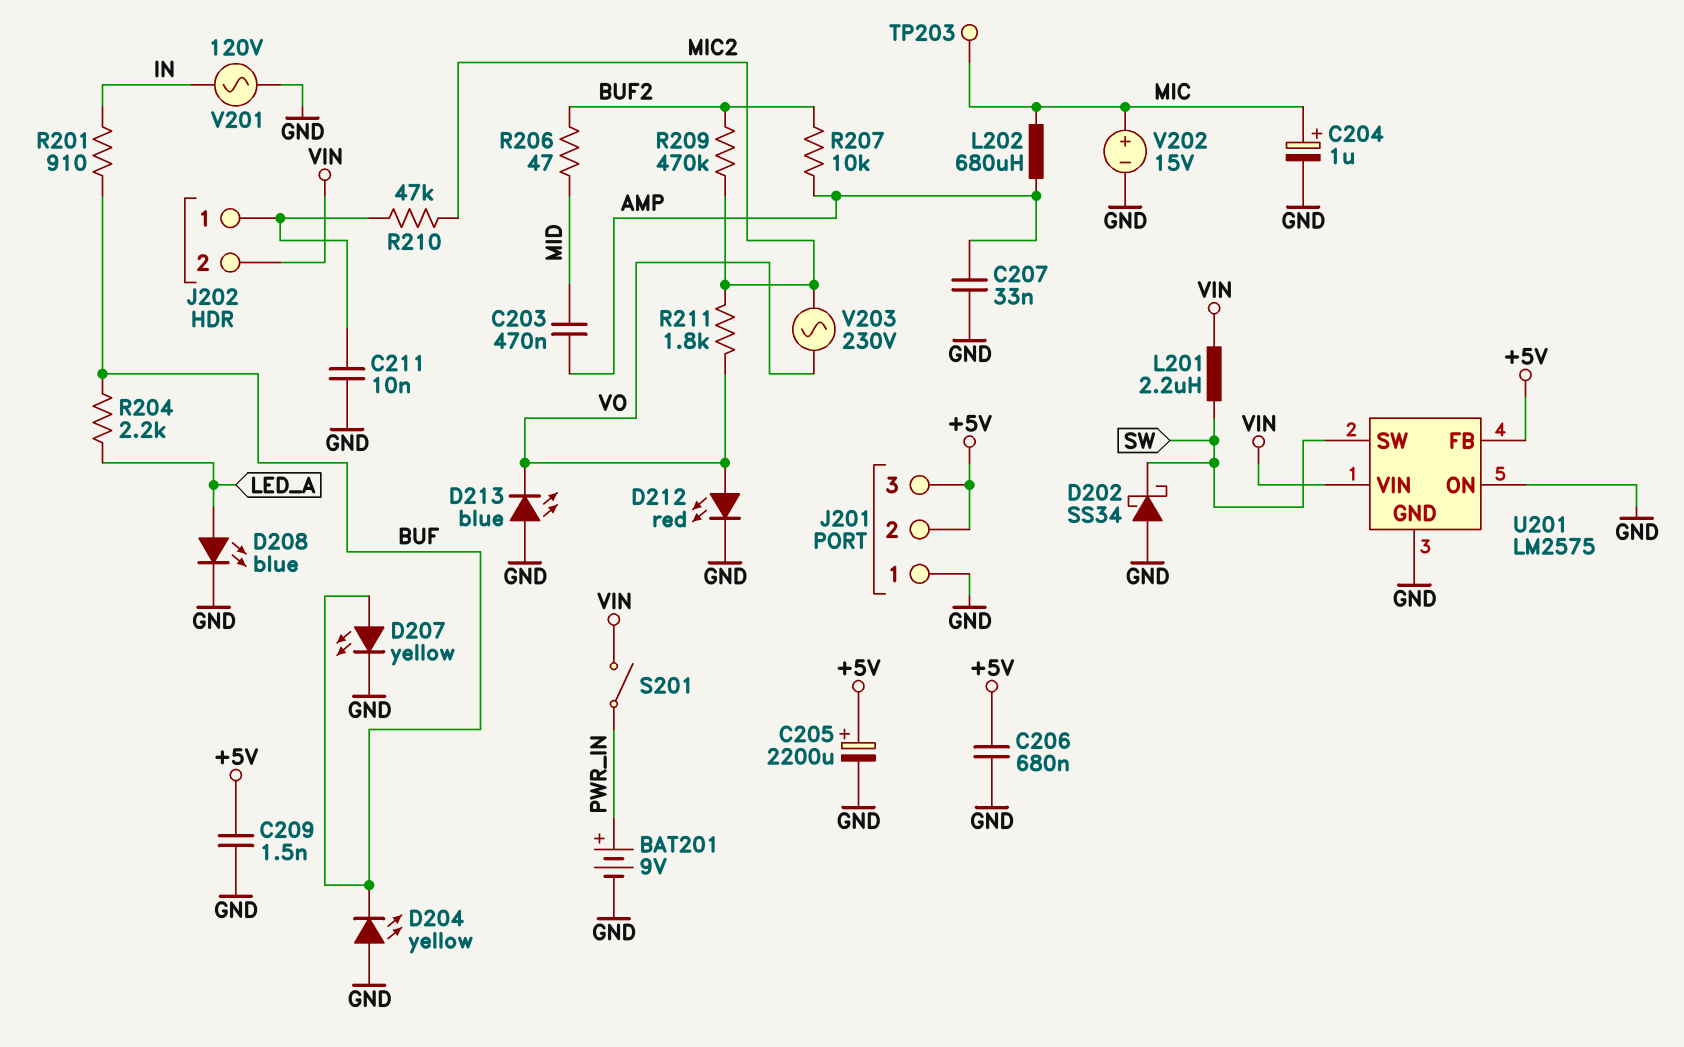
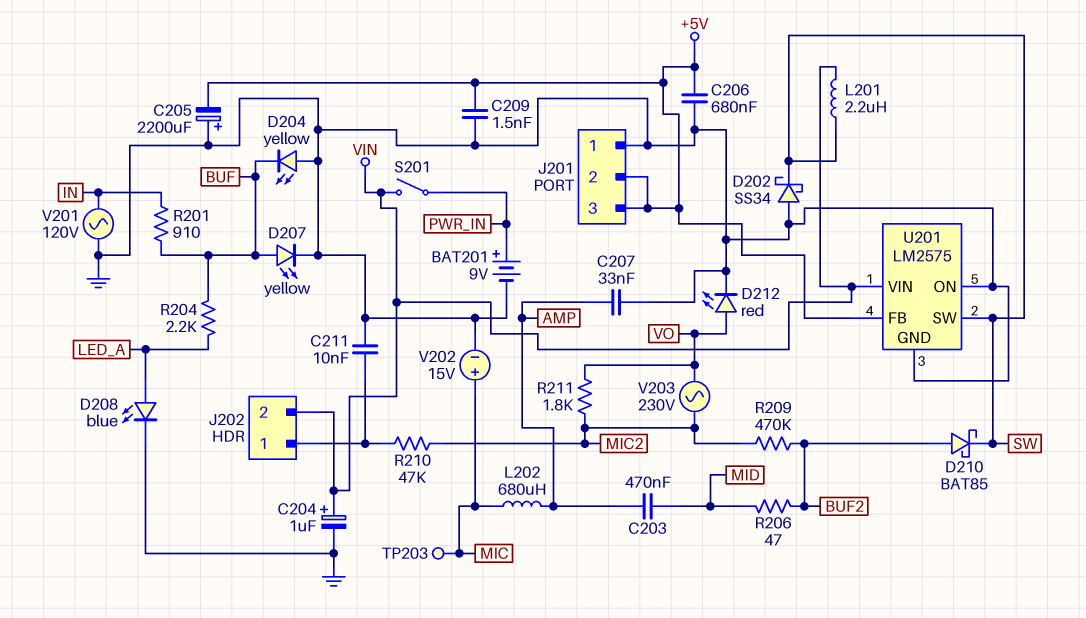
C204: 1uF (plus MIC, minus GND) -> 1uF (plus VIN, minus GND)
C205: 2200uF (plus +5V, minus GND) -> 2200uF (plus GND, minus +5V)
D210: none -> schottky BAT85 (A BUF2, K SW)
D213: LED blue (A GND, K VO) -> none
R207: 10k (AMP, BUF2) -> none

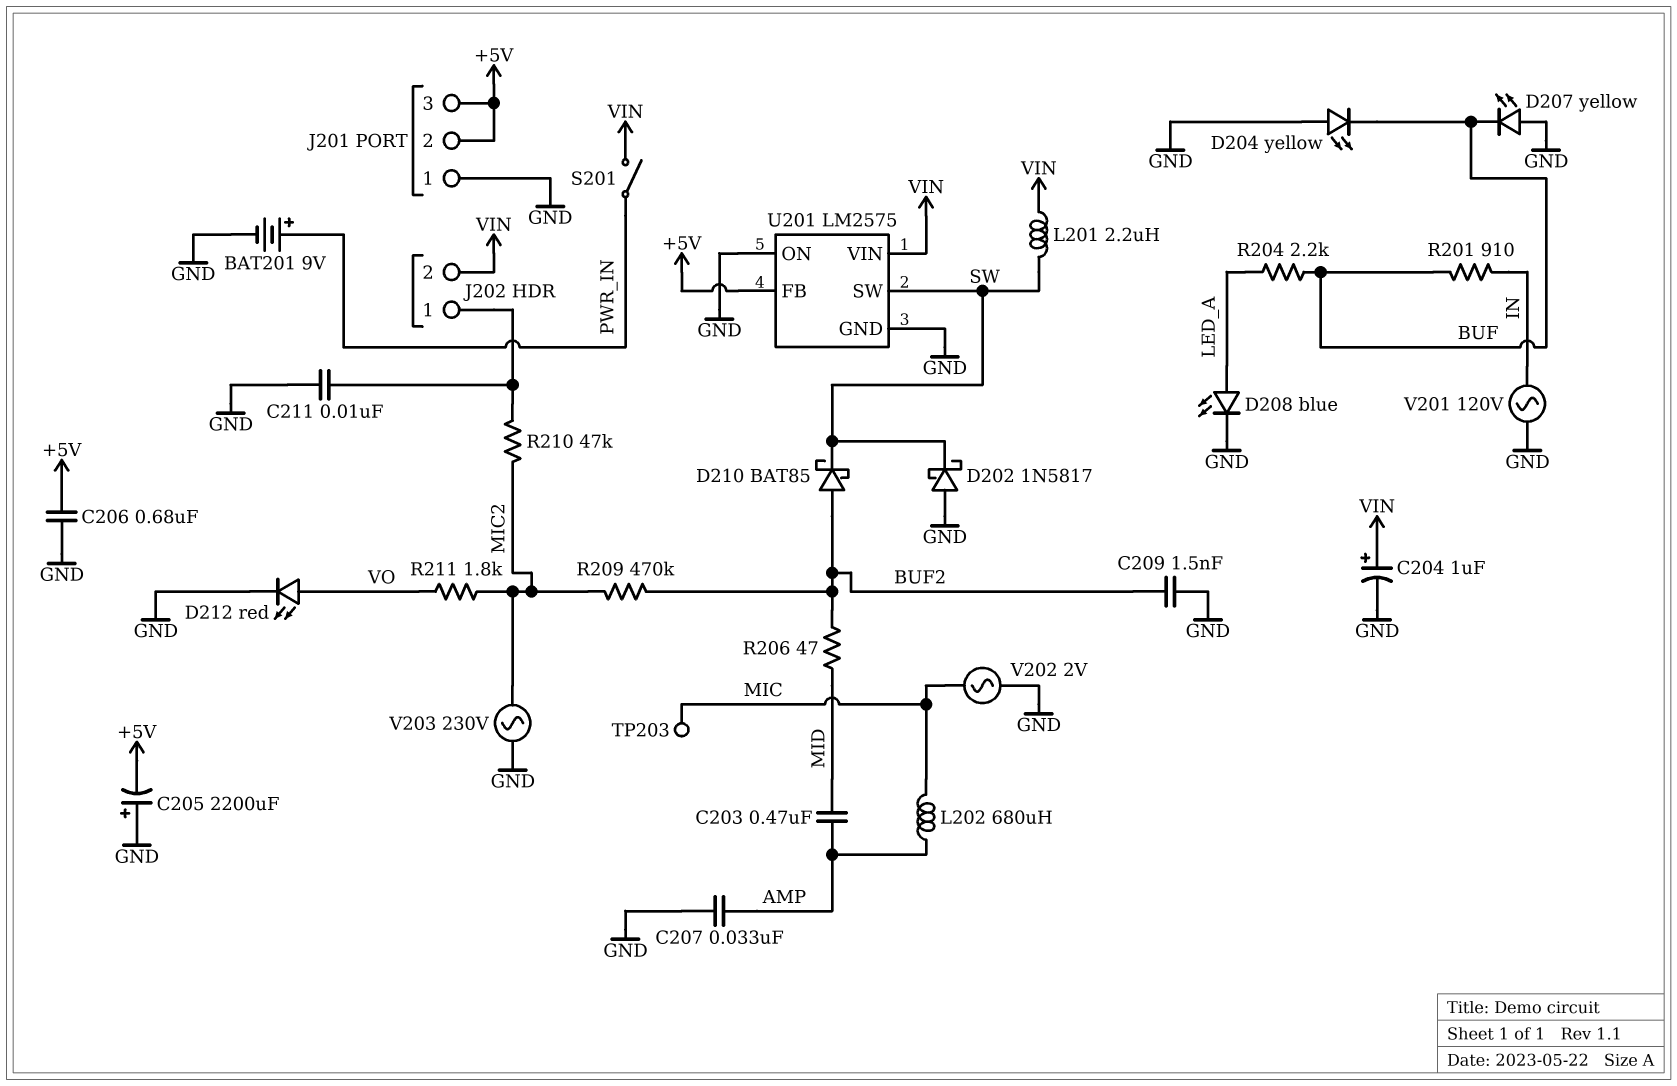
C209: 1.5nF (+5V, GND) -> 1.5nF (BUF2, GND)
D202: schottky SS34 (A GND, K SW) -> schottky 1N5817 (A GND, K SW)
D207: LED yellow (A BUF, K GND) -> LED yellow (A GND, K BUF)
V202: 15V (plus MIC, minus GND) -> AC 2V (GND, MIC)
V203: AC 230V (MIC2, VO) -> AC 230V (GND, MIC2)

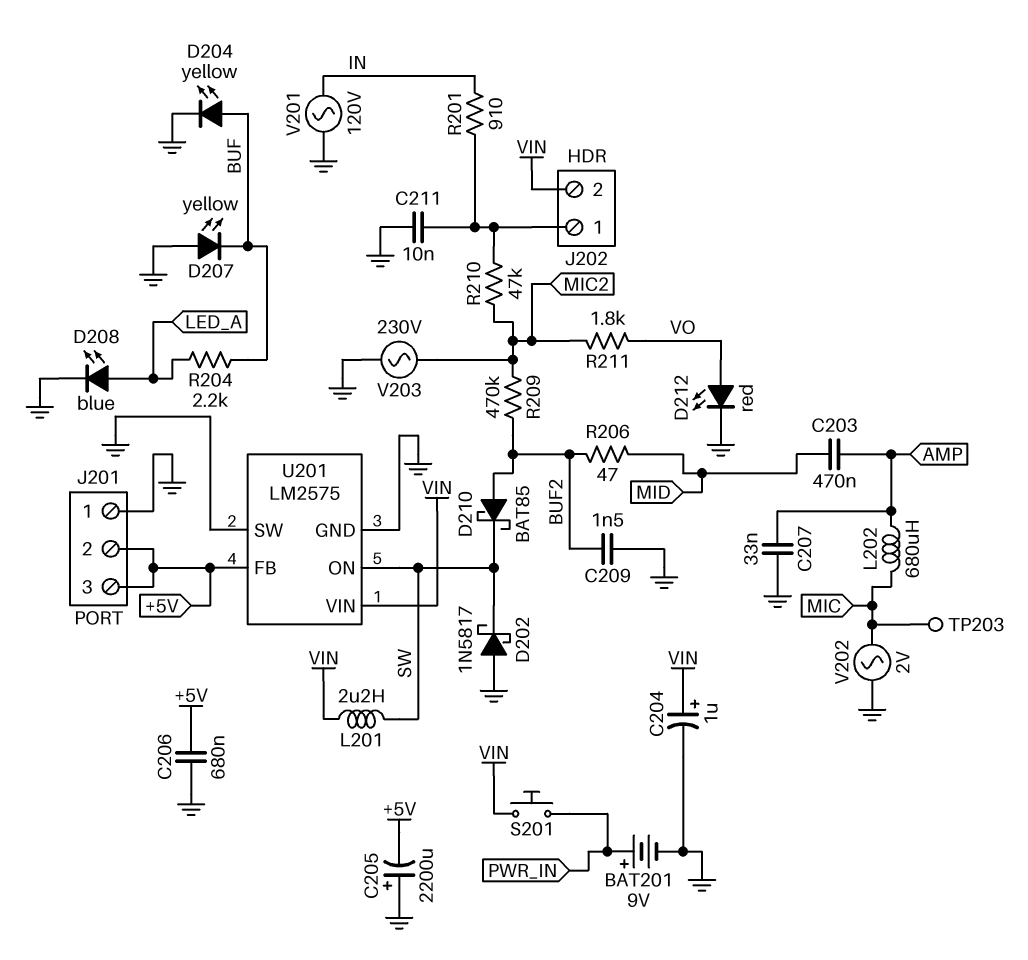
D204: LED yellow (A GND, K BUF) -> LED yellow (A BUF, K GND)
R201: 910 (BUF, IN) -> 910 (IN, J202/1)
S201: switch (PWR_IN, VIN) -> button (PWR_IN, VIN)
U201 pin ON: GND -> SW
U201 pin SW: SW -> GND

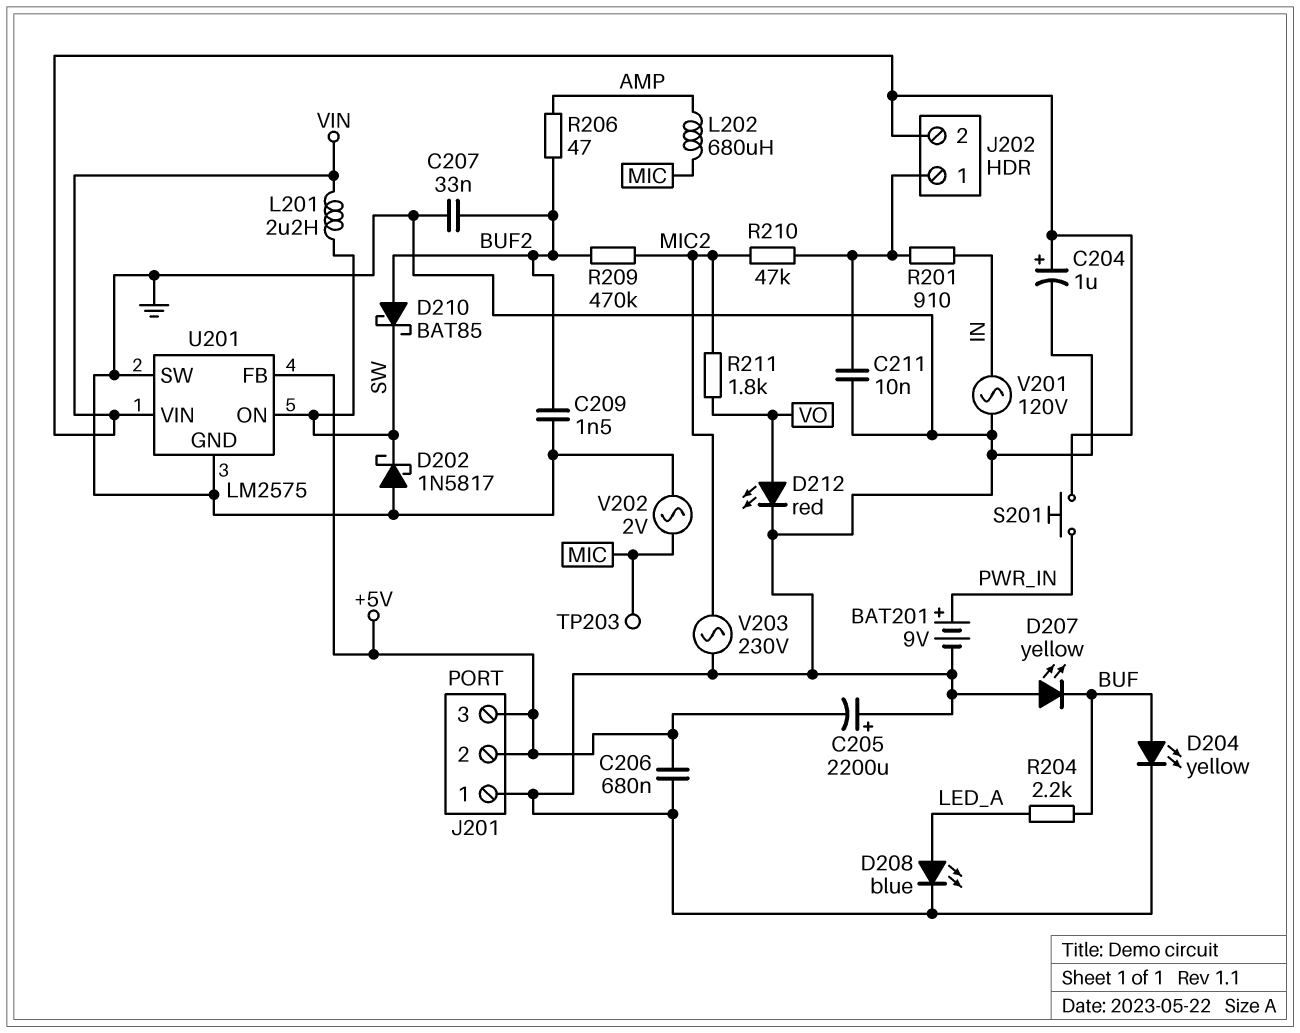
C203: 470nF (AMP, MID) -> none
C207: 33nF (AMP, GND) -> 33nF (BUF2, GND)
R206: 47 (BUF2, MID) -> 47 (AMP, BUF2)

